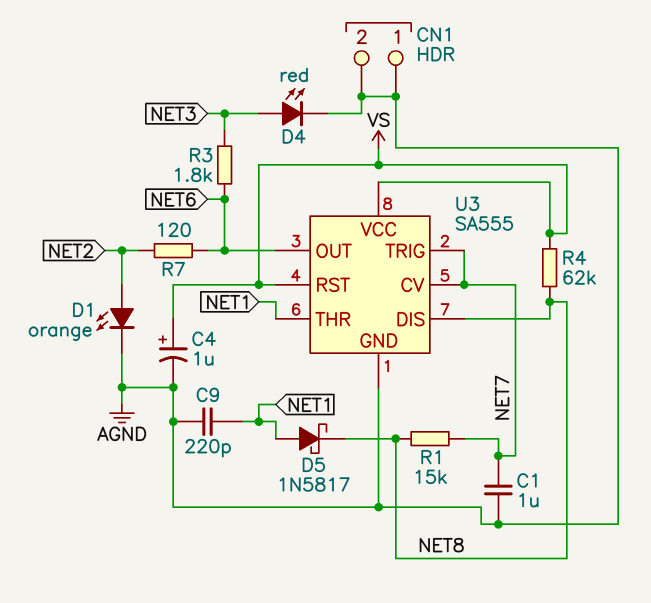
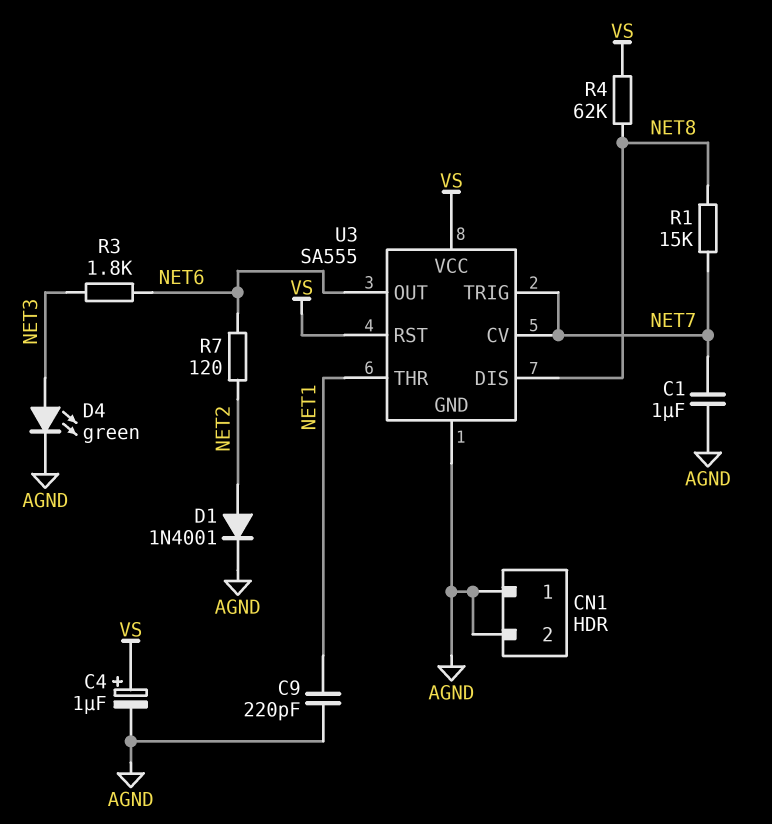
D1: LED orange (A NET2, K AGND) -> diode 1N4001 (A NET2, K AGND)
D4: LED red (A NET3, K AGND) -> LED green (A NET3, K AGND)
D5: schottky 1N5817 (A NET1, K NET8) -> none

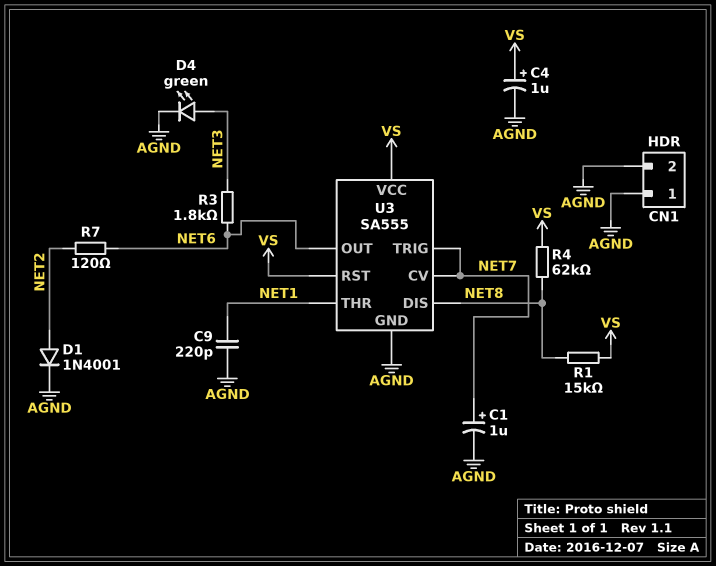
C1: 1uF (AGND, NET7) -> 1uF (plus NET7, minus AGND)
R1: 15k (NET7, NET8) -> 15k (NET8, VS)

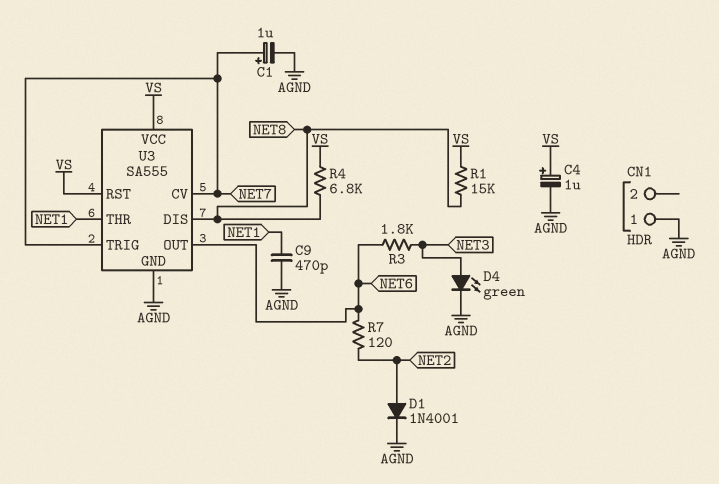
C9: 220pF (AGND, NET1) -> 470pF (AGND, NET1)
CN1 pin 2: AGND -> none
R4: 62k (NET8, VS) -> 6.8k (NET8, VS)

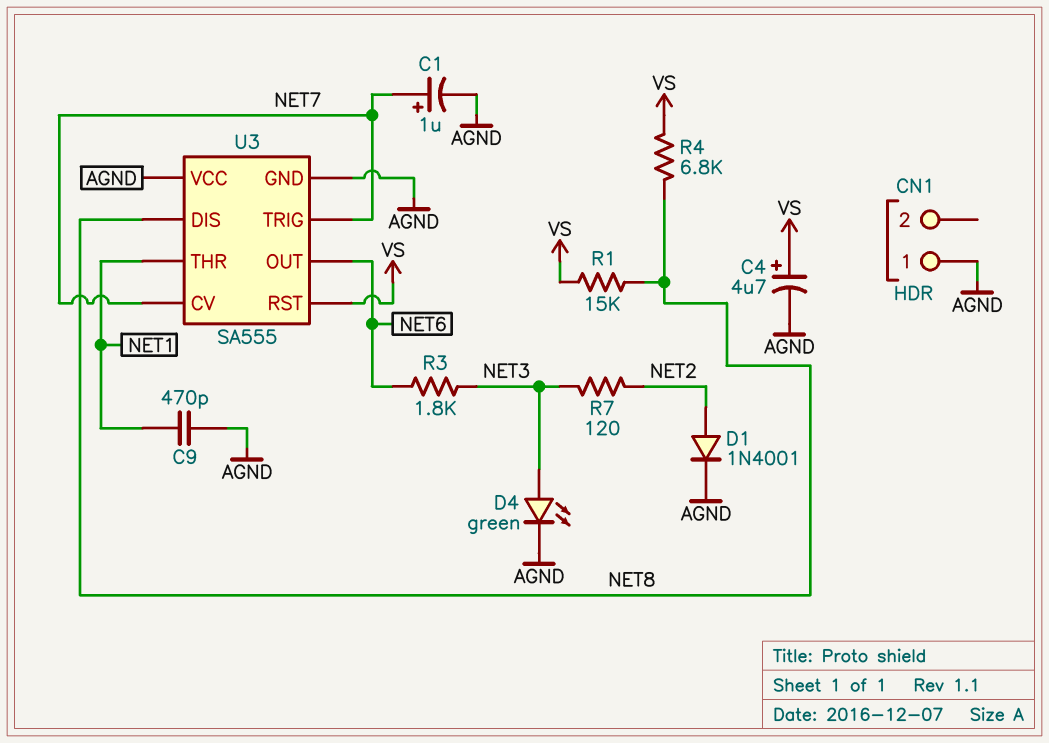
C4: 1uF (plus VS, minus AGND) -> 4.7uF (plus VS, minus AGND)
R7: 120 (NET2, NET6) -> 120 (NET2, NET3)
U3 pin VCC: VS -> AGND

